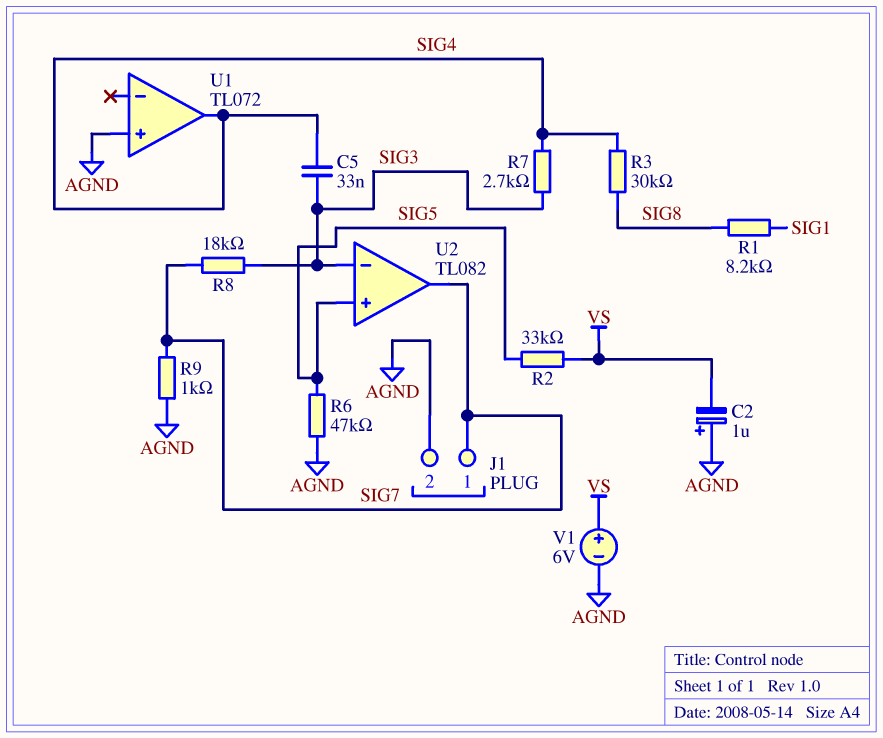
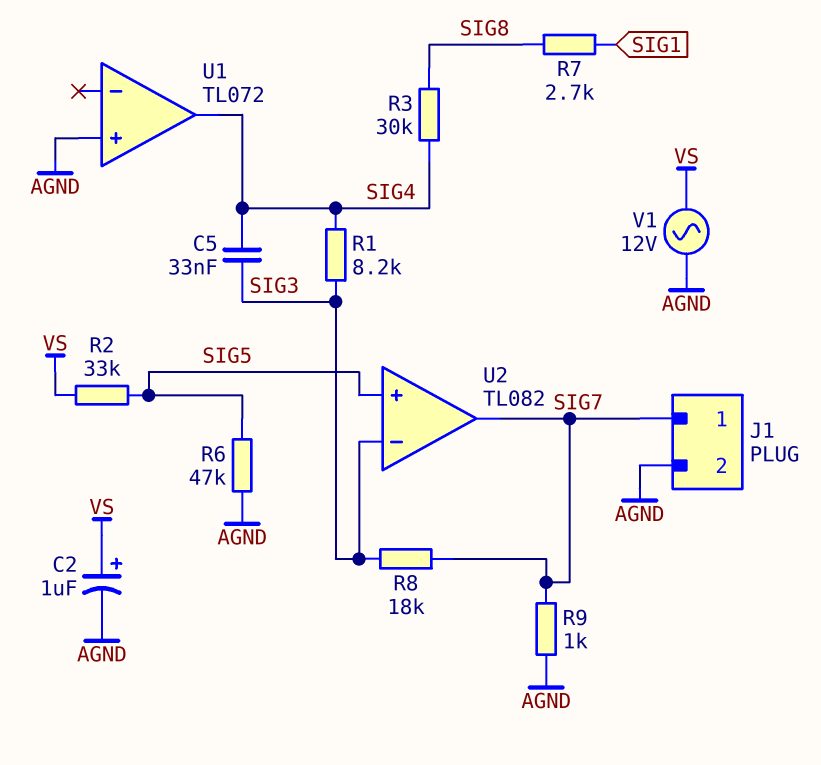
C2: 1uF (plus AGND, minus VS) -> 1uF (plus VS, minus AGND)
R1: 8.2k (SIG1, SIG8) -> 8.2k (SIG3, SIG4)
R7: 2.7k (SIG3, SIG4) -> 2.7k (SIG1, SIG8)
V1: 6V (plus VS, minus AGND) -> AC 12V (AGND, VS)

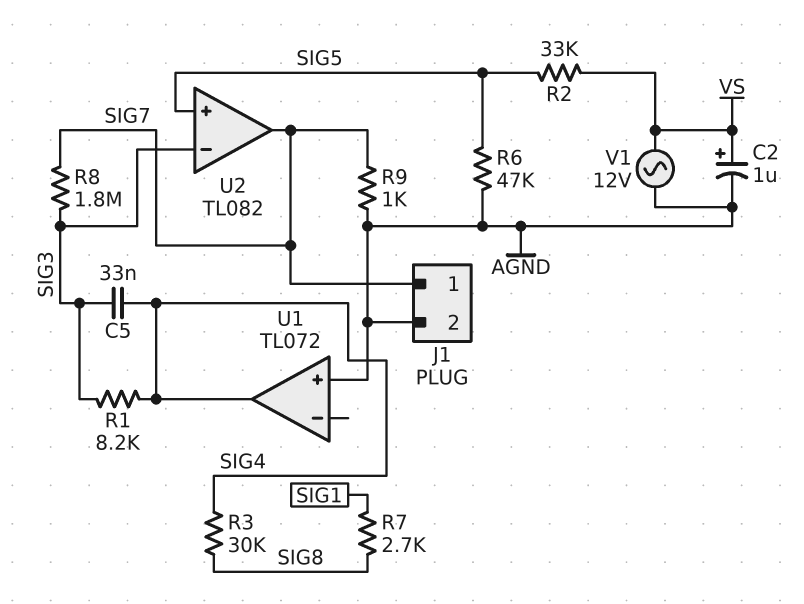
R8: 18k (SIG3, SIG7) -> 1.8M (SIG3, SIG7)

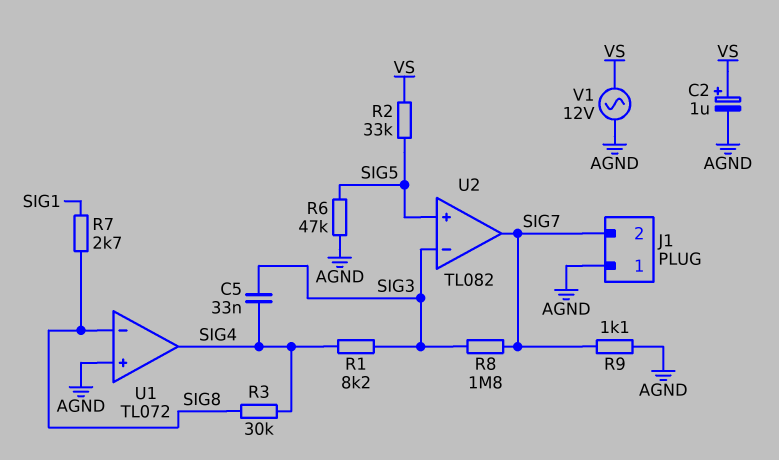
J1 pin 1: SIG7 -> AGND
J1 pin 2: AGND -> SIG7
R9: 1k (AGND, SIG7) -> 1.1k (AGND, SIG7)
U1 pin in-: none -> SIG8

